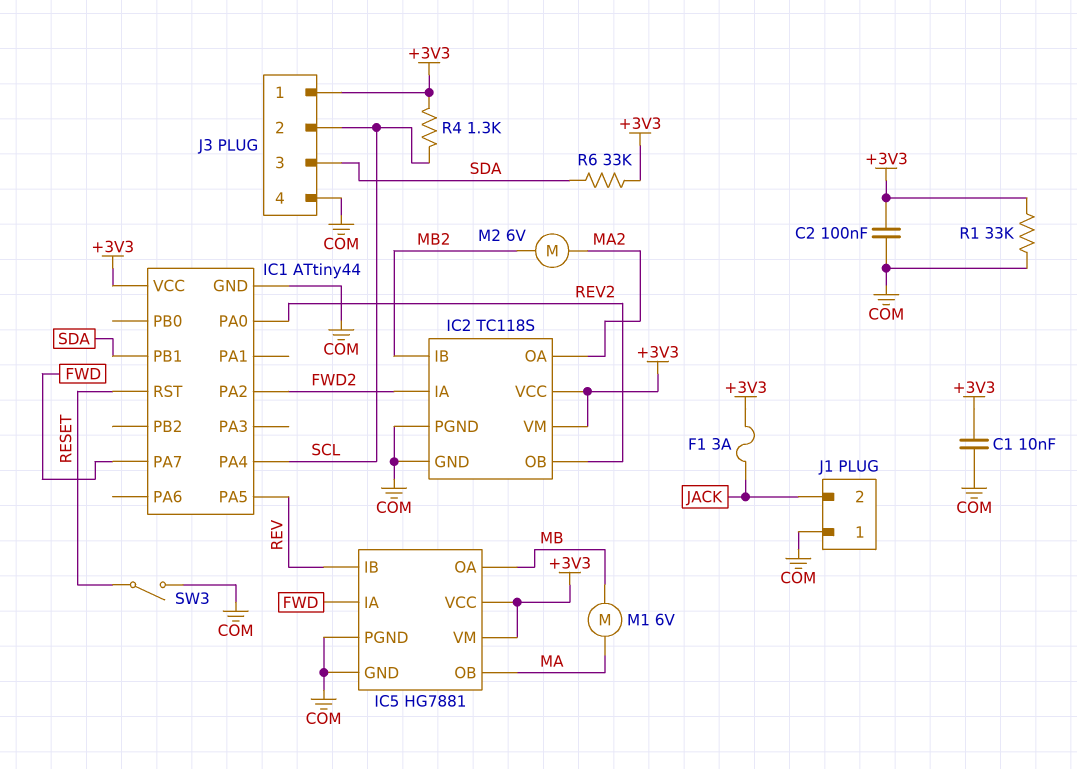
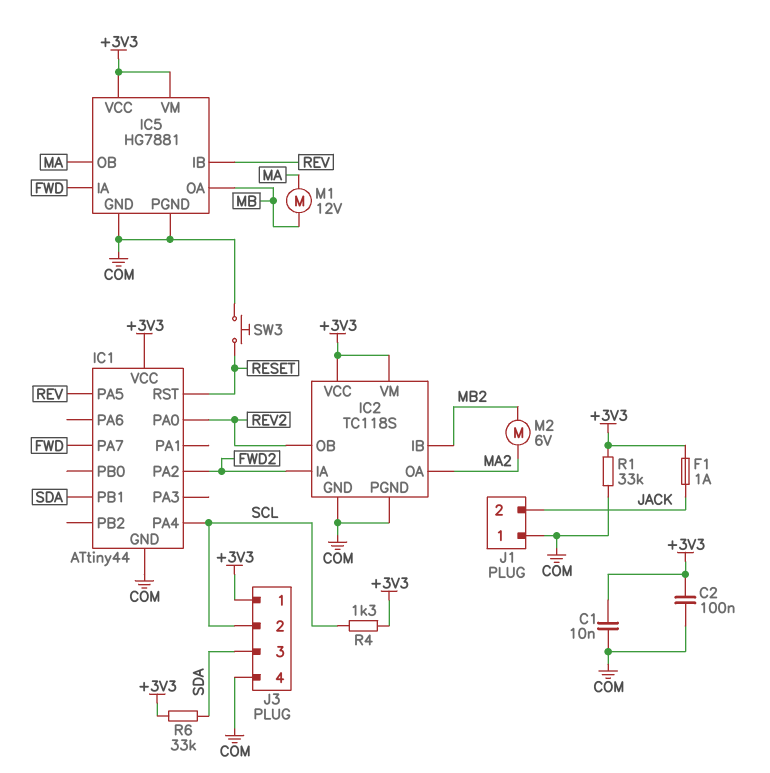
F1: 3A (+3V3, JACK) -> 1A (+3V3, JACK)
M1: motor 6V (MA, MB) -> motor 12V (MA, MB)
SW3: switch (COM, RESET) -> button (COM, RESET)

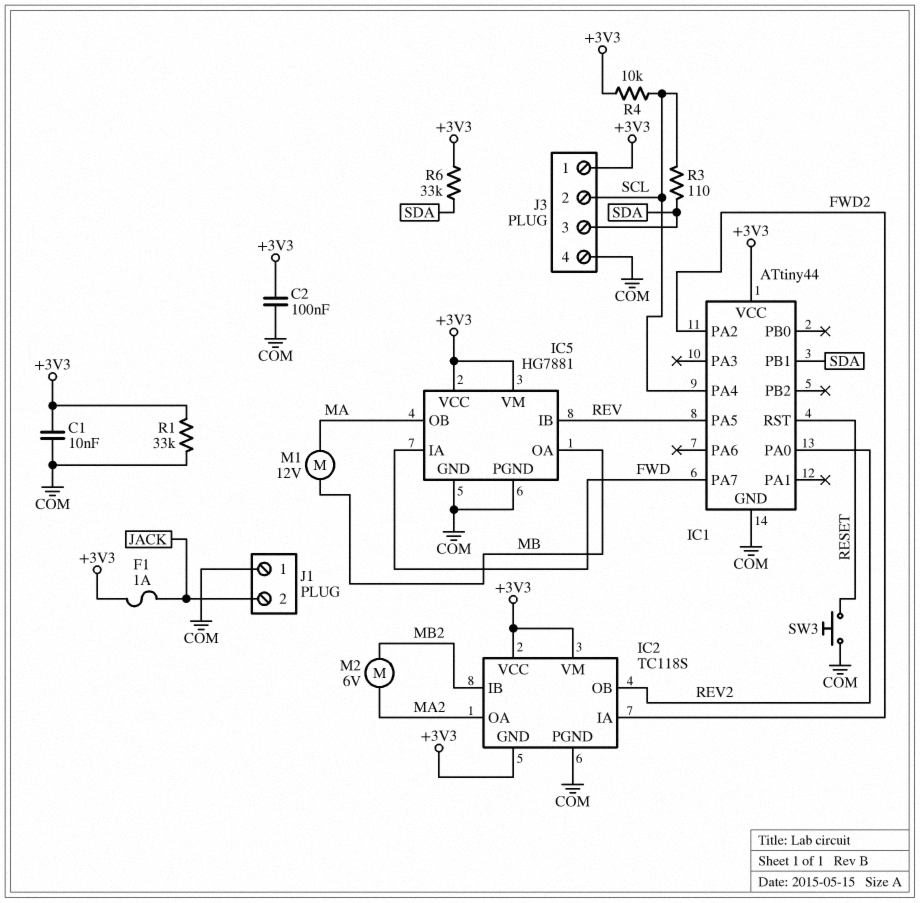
IC2 pin GND: COM -> +3V3
R3: none -> 110 (SCL, SDA)
R4: 1.3k (+3V3, SCL) -> 10k (+3V3, SCL)

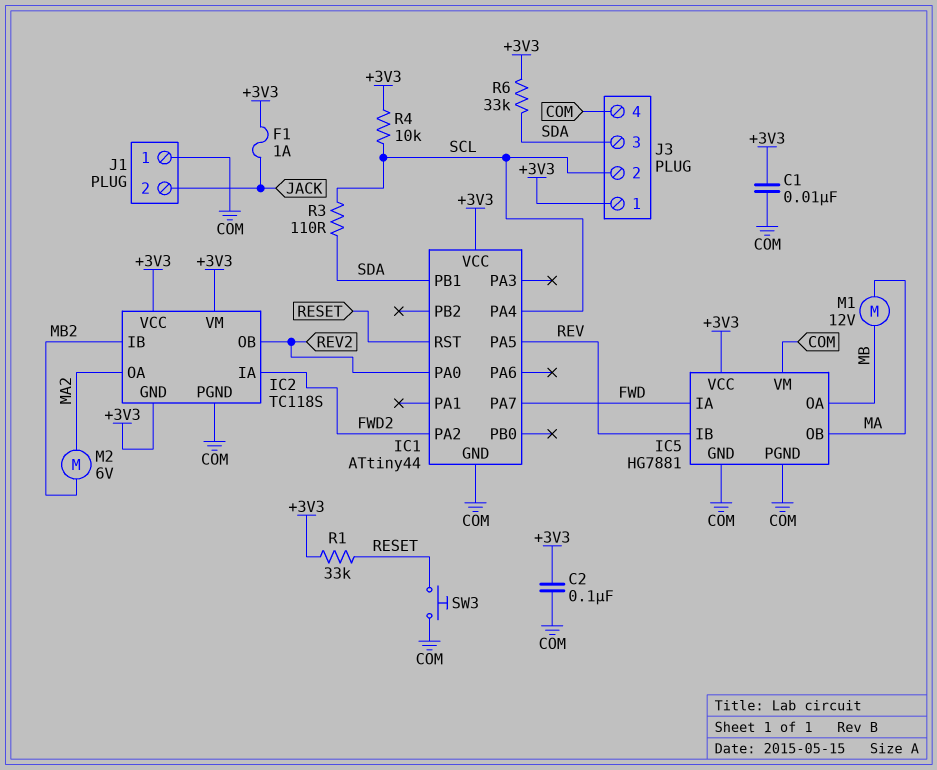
IC5 pin VM: +3V3 -> COM
R1: 33k (+3V3, COM) -> 33k (+3V3, RESET)

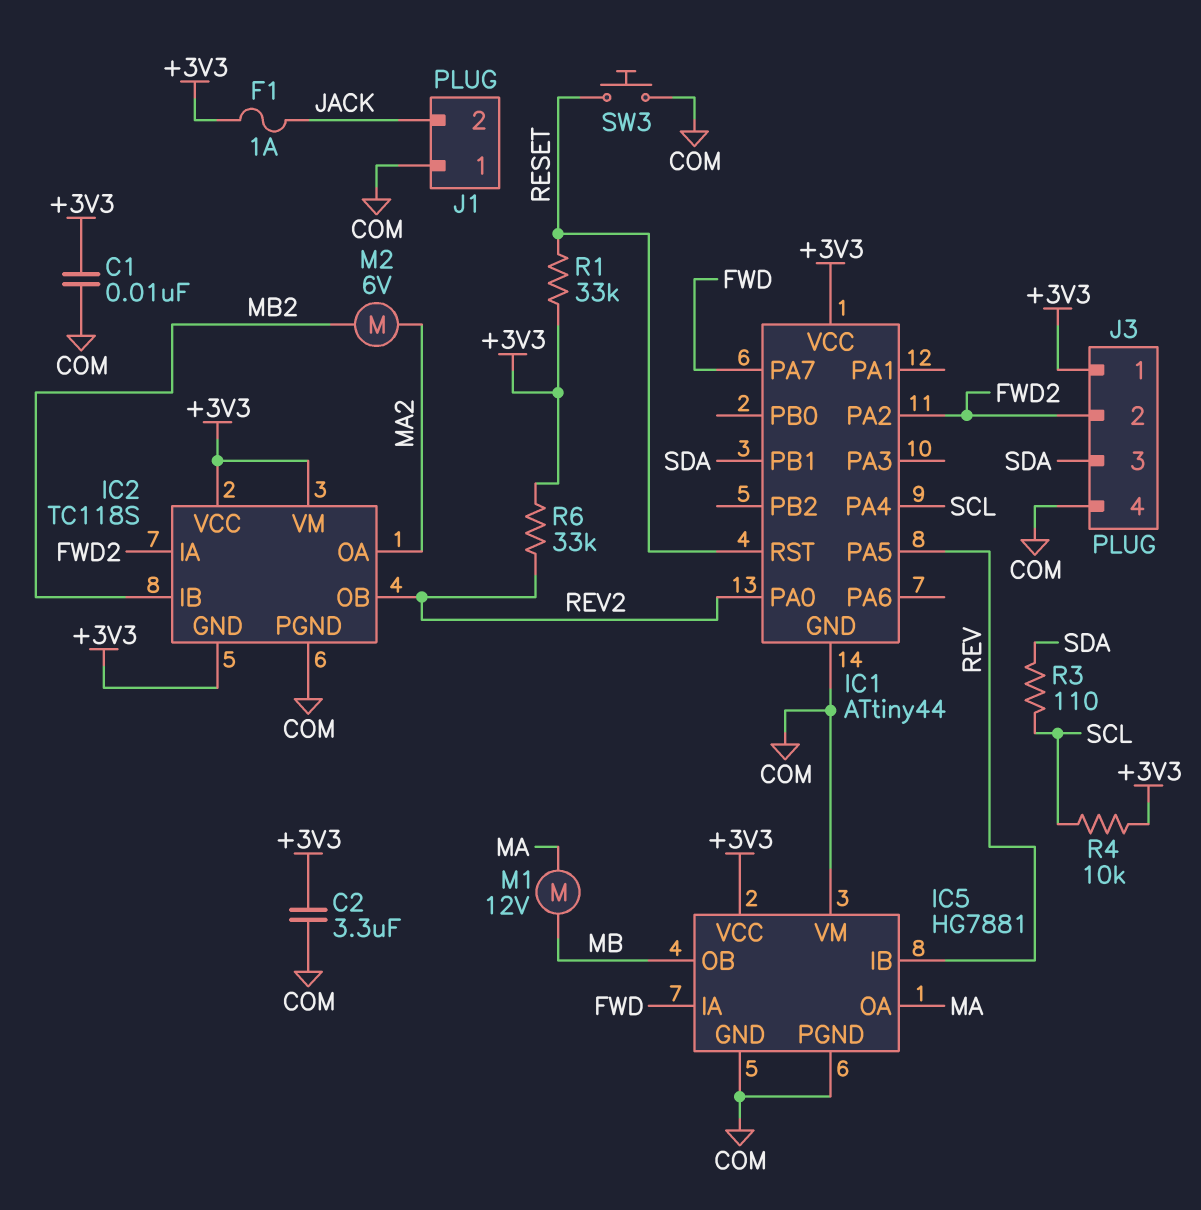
C2: 100nF (+3V3, COM) -> 3.3uF (+3V3, COM)
IC5 pin OA: MB -> MA
IC5 pin OB: MA -> MB
J3 pin 2: SCL -> FWD2
R6: 33k (+3V3, SDA) -> 33k (+3V3, REV2)

